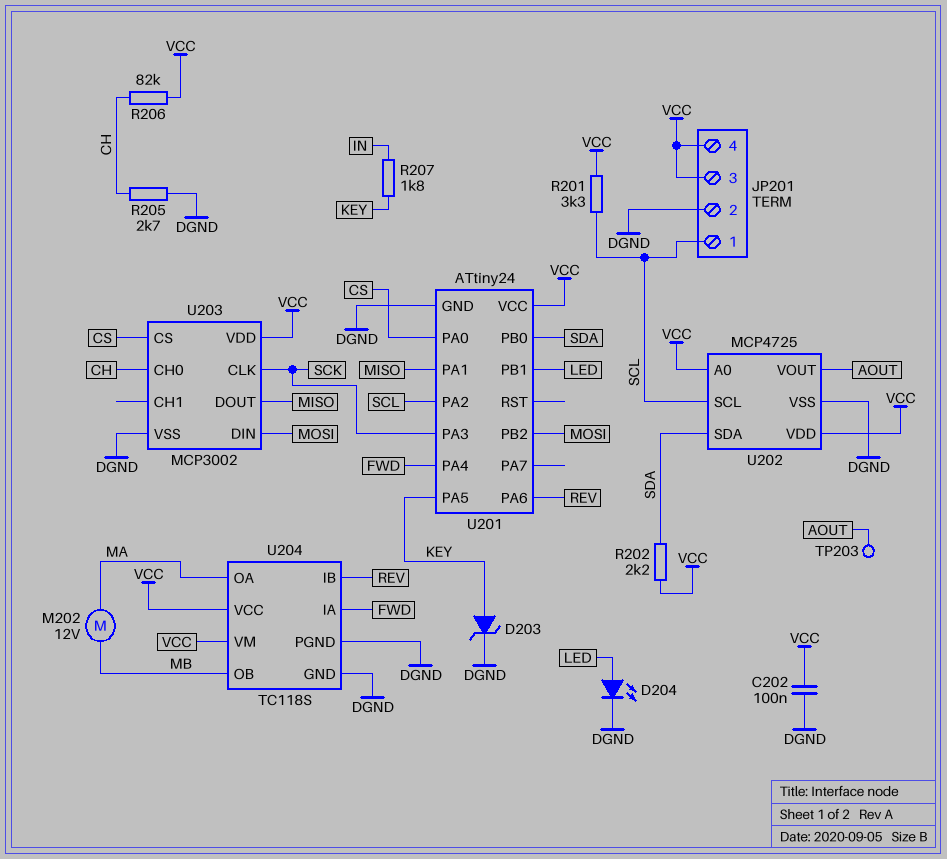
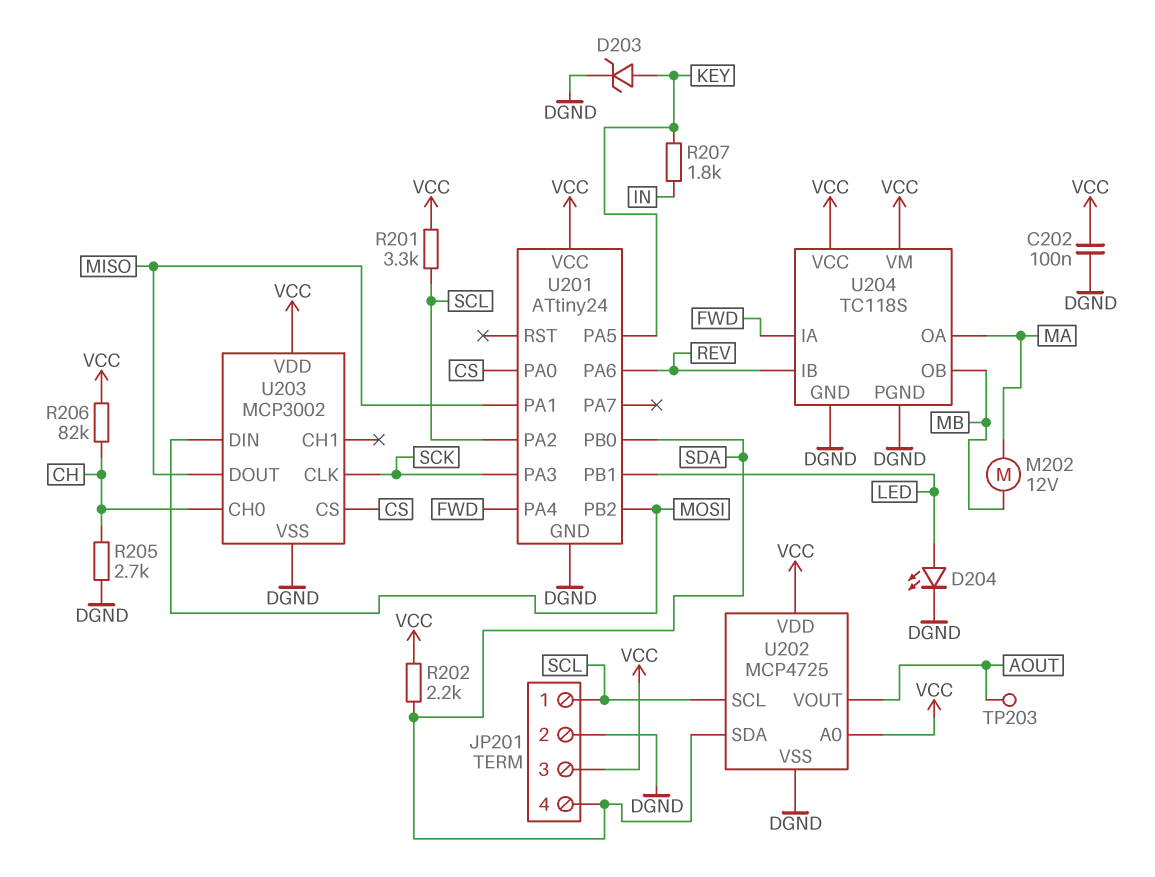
JP201 pin 4: VCC -> SDA

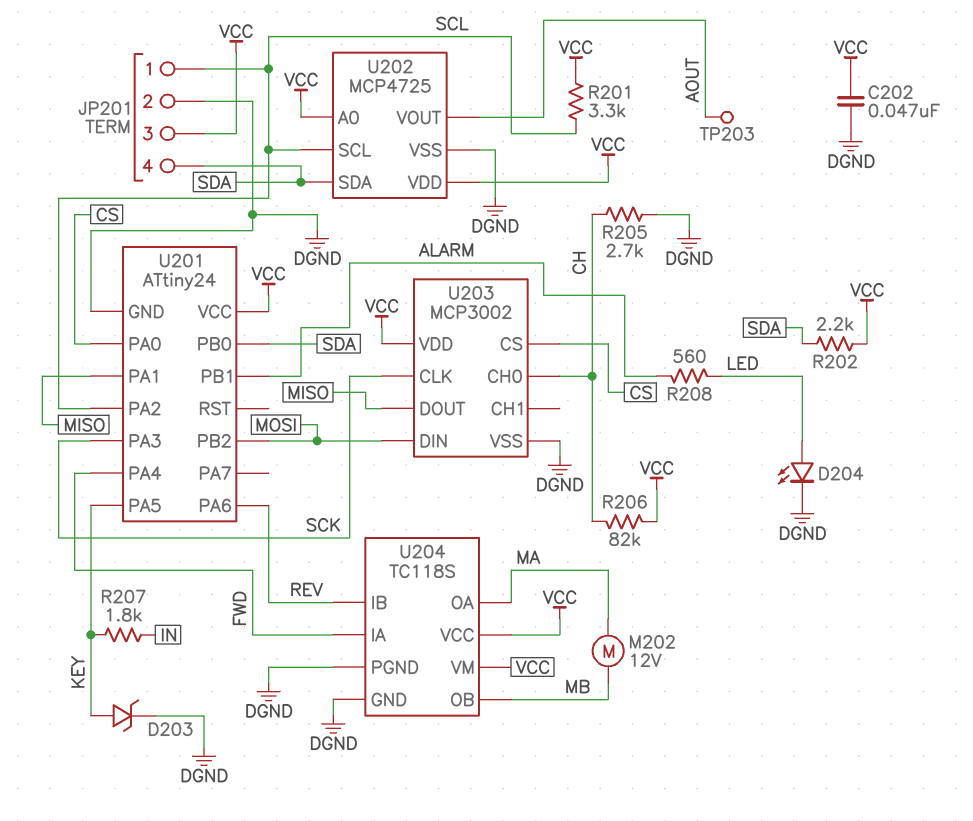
C202: 100nF (DGND, VCC) -> 47nF (DGND, VCC)
R208: none -> 560 (ALARM, LED)
U201 pin PB1: LED -> ALARM

